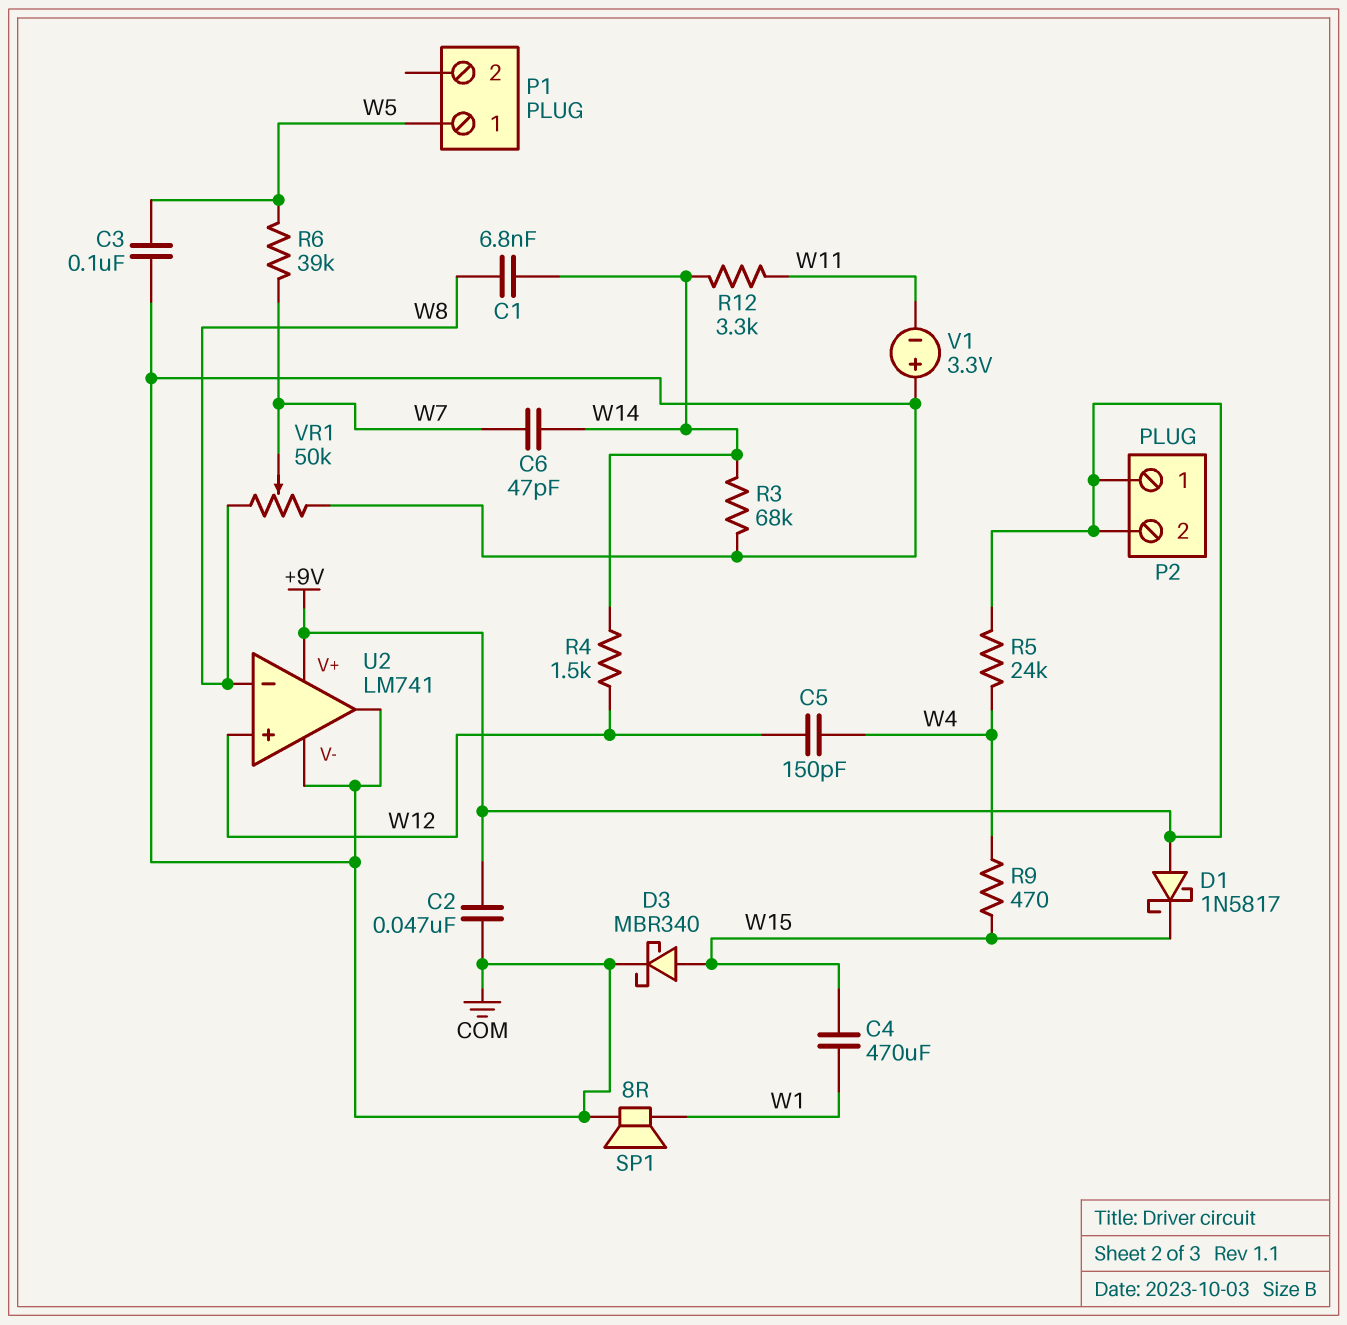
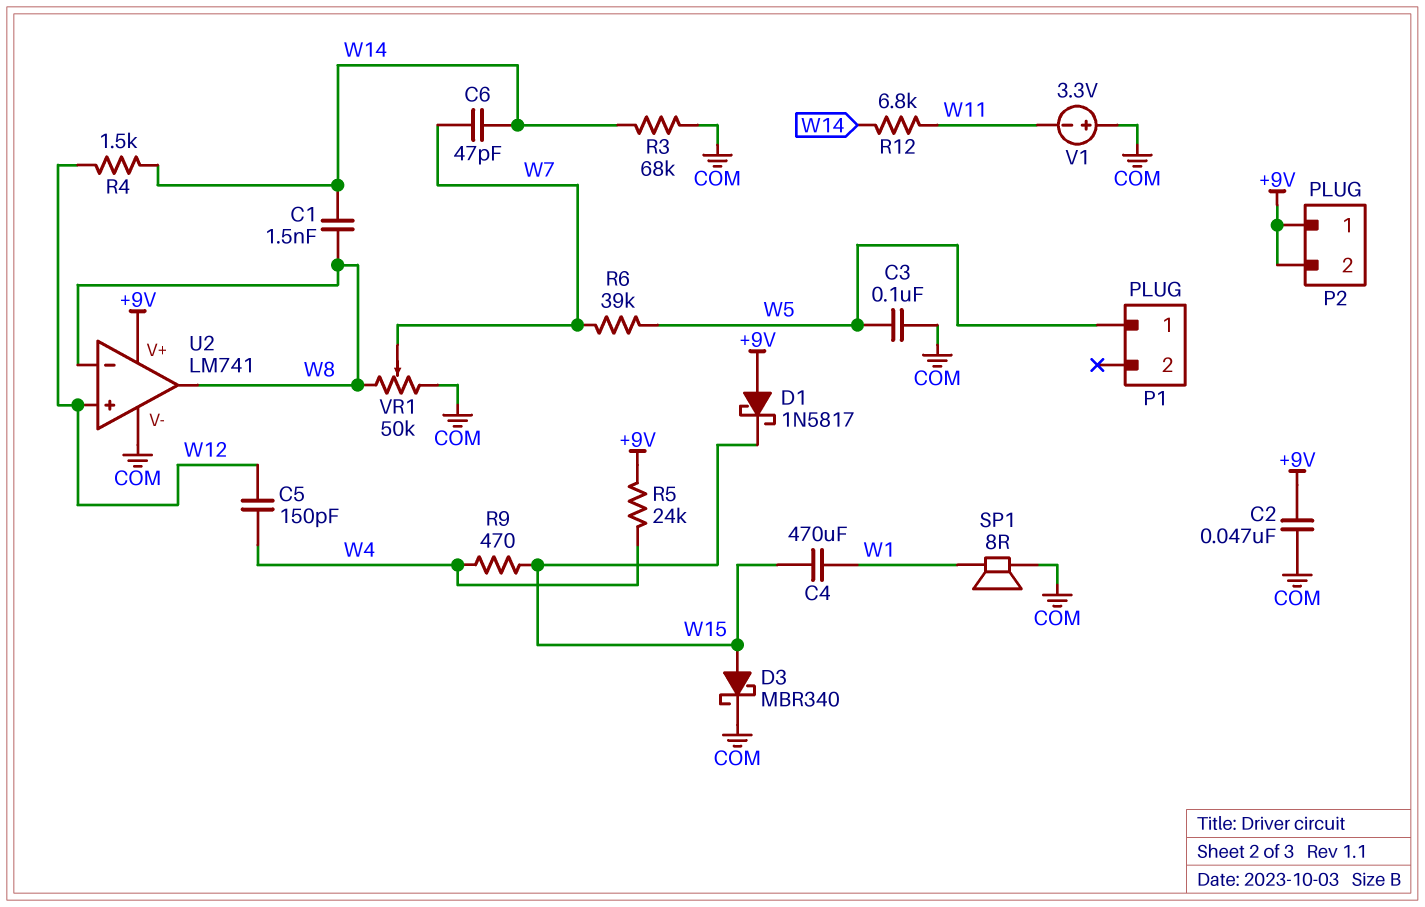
C1: 6.8nF (W8, W14) -> 1.5nF (W8, W14)
R12: 3.3k (W11, W14) -> 6.8k (W11, W14)
U2 pin out: COM -> W8

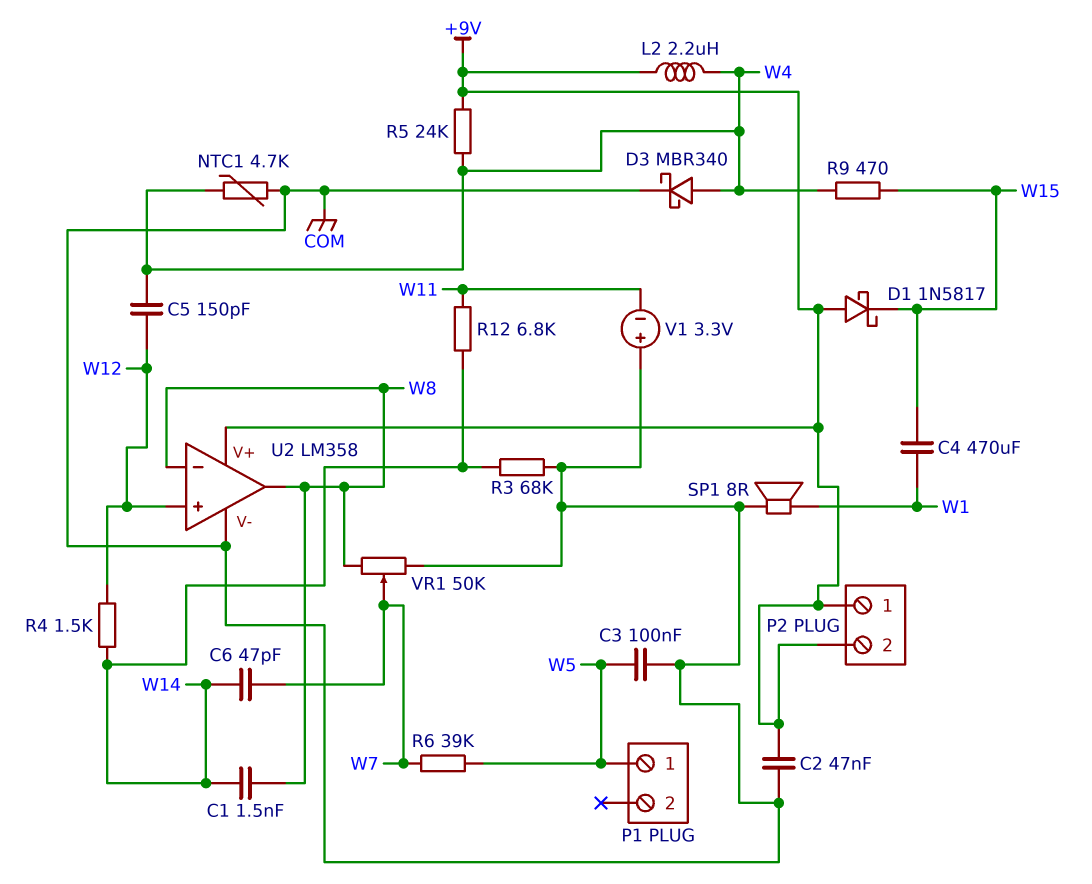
D3: schottky MBR340 (A W15, K COM) -> schottky MBR340 (A W4, K COM)
L2: none -> 2.2uH (+9V, W4)
NTC1: none -> 4.7k (COM, W4)
U2: LM741 -> LM358

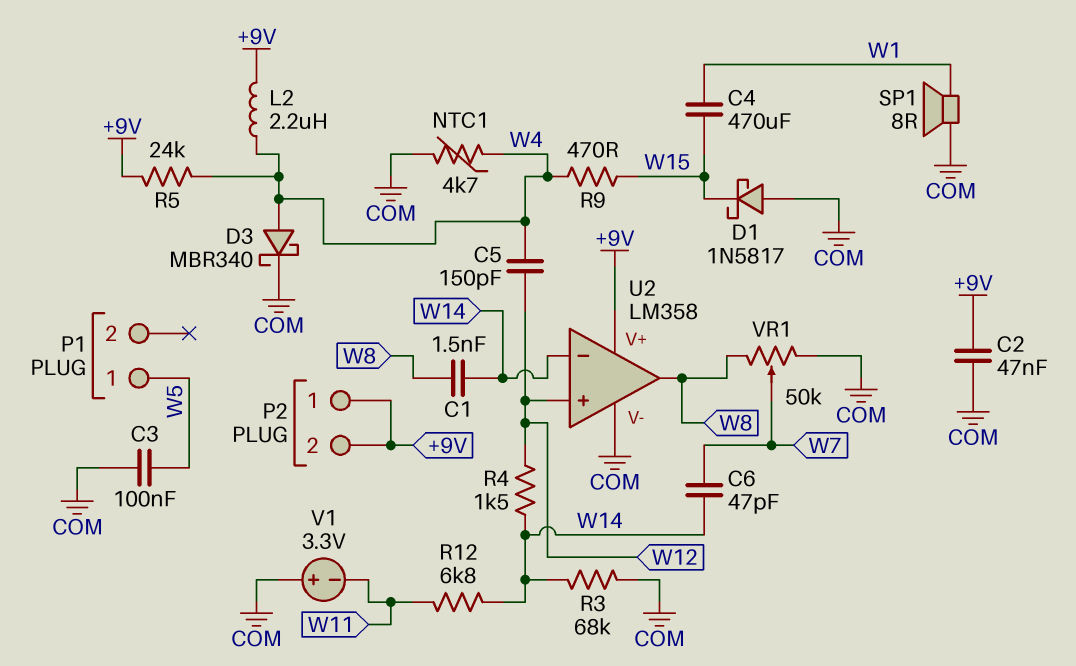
D1: schottky 1N5817 (A +9V, K W15) -> schottky 1N5817 (A COM, K W15)
R6: 39k (W5, W7) -> none
U2 pin in-: W8 -> W14

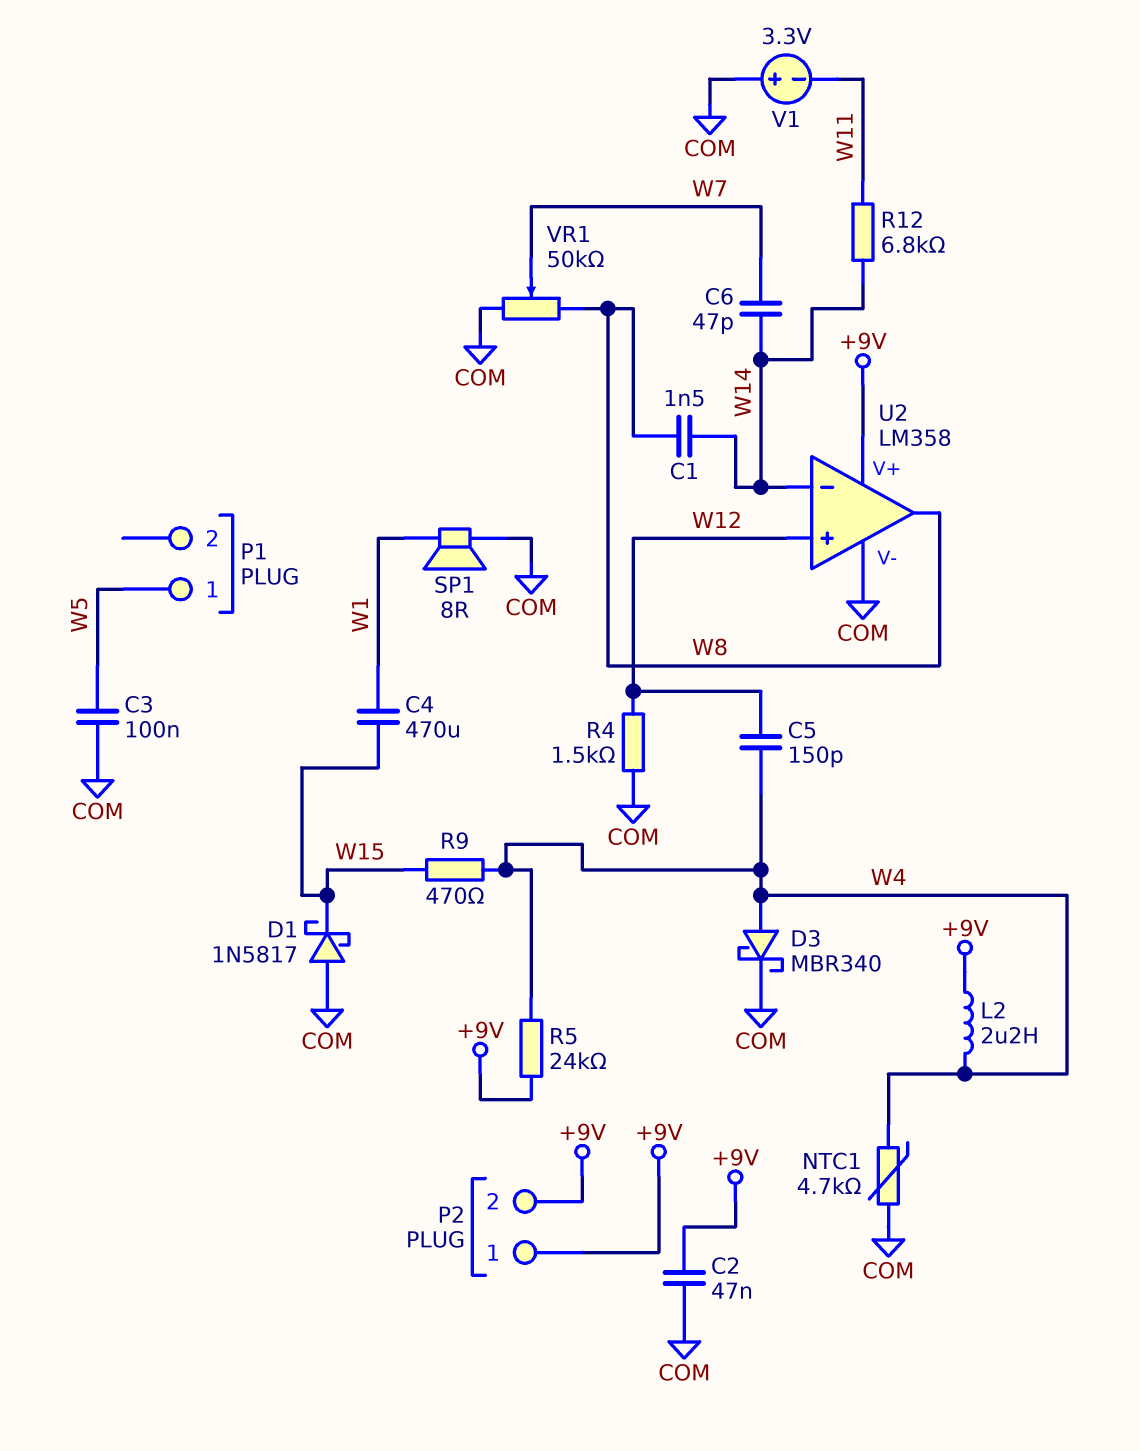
R3: 68k (COM, W14) -> none
R4: 1.5k (W12, W14) -> 1.5k (COM, W12)

